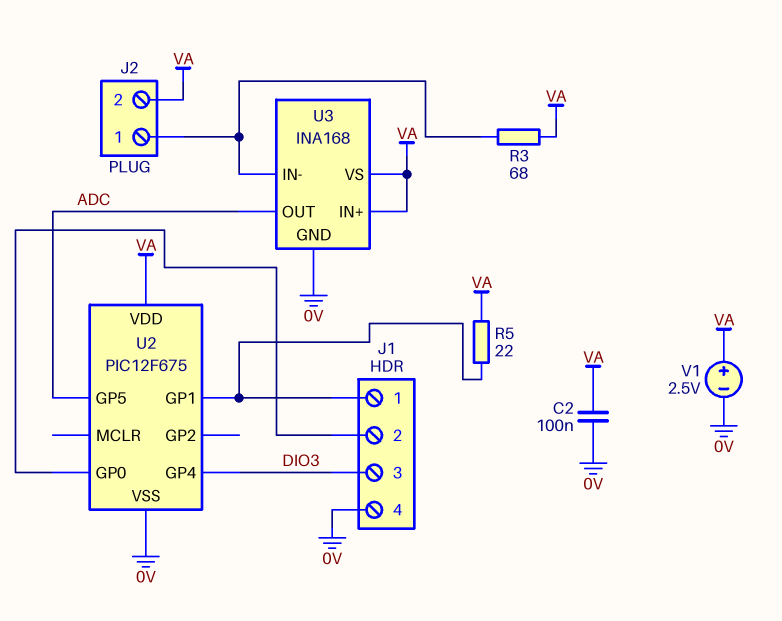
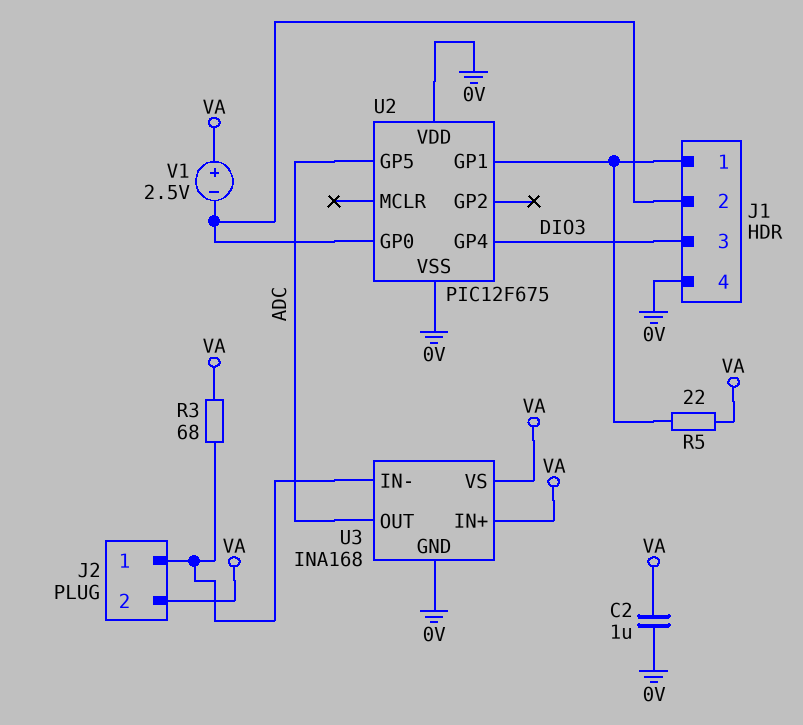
C2: 100nF (0V, VA) -> 1uF (0V, VA)
U2 pin VDD: VA -> 0V
V1: 2.5V (plus VA, minus 0V) -> 2.5V (plus VA, minus J1/2)

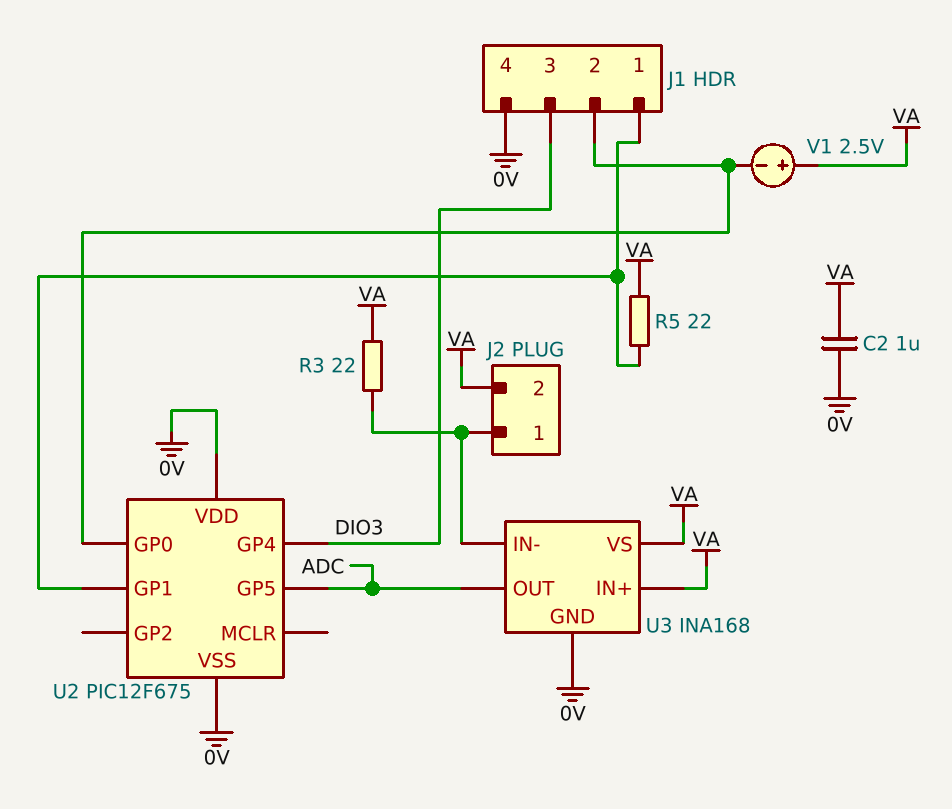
R3: 68 (J2/1, VA) -> 22 (J2/1, VA)

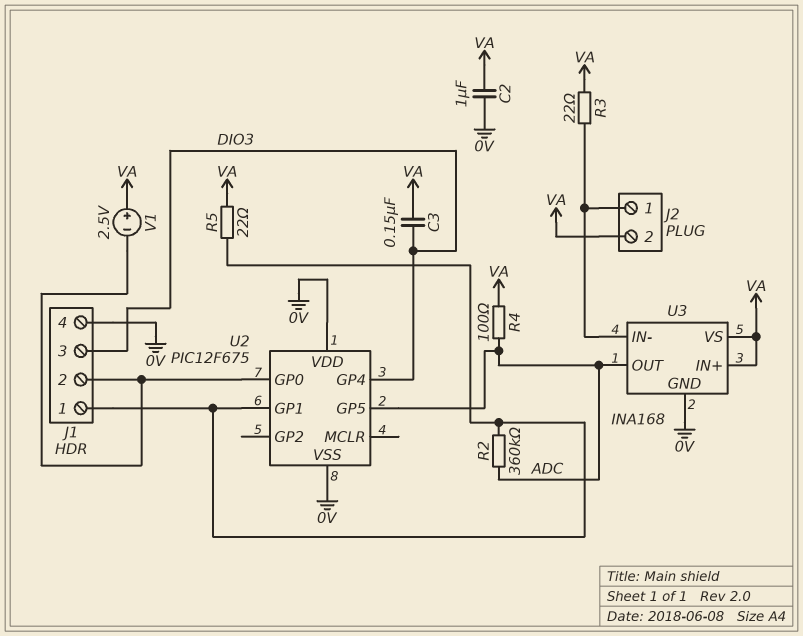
C3: none -> 150nF (DIO3, VA)
R2: none -> 360k (ADC, J1/1)
R4: none -> 100 (ADC, VA)

